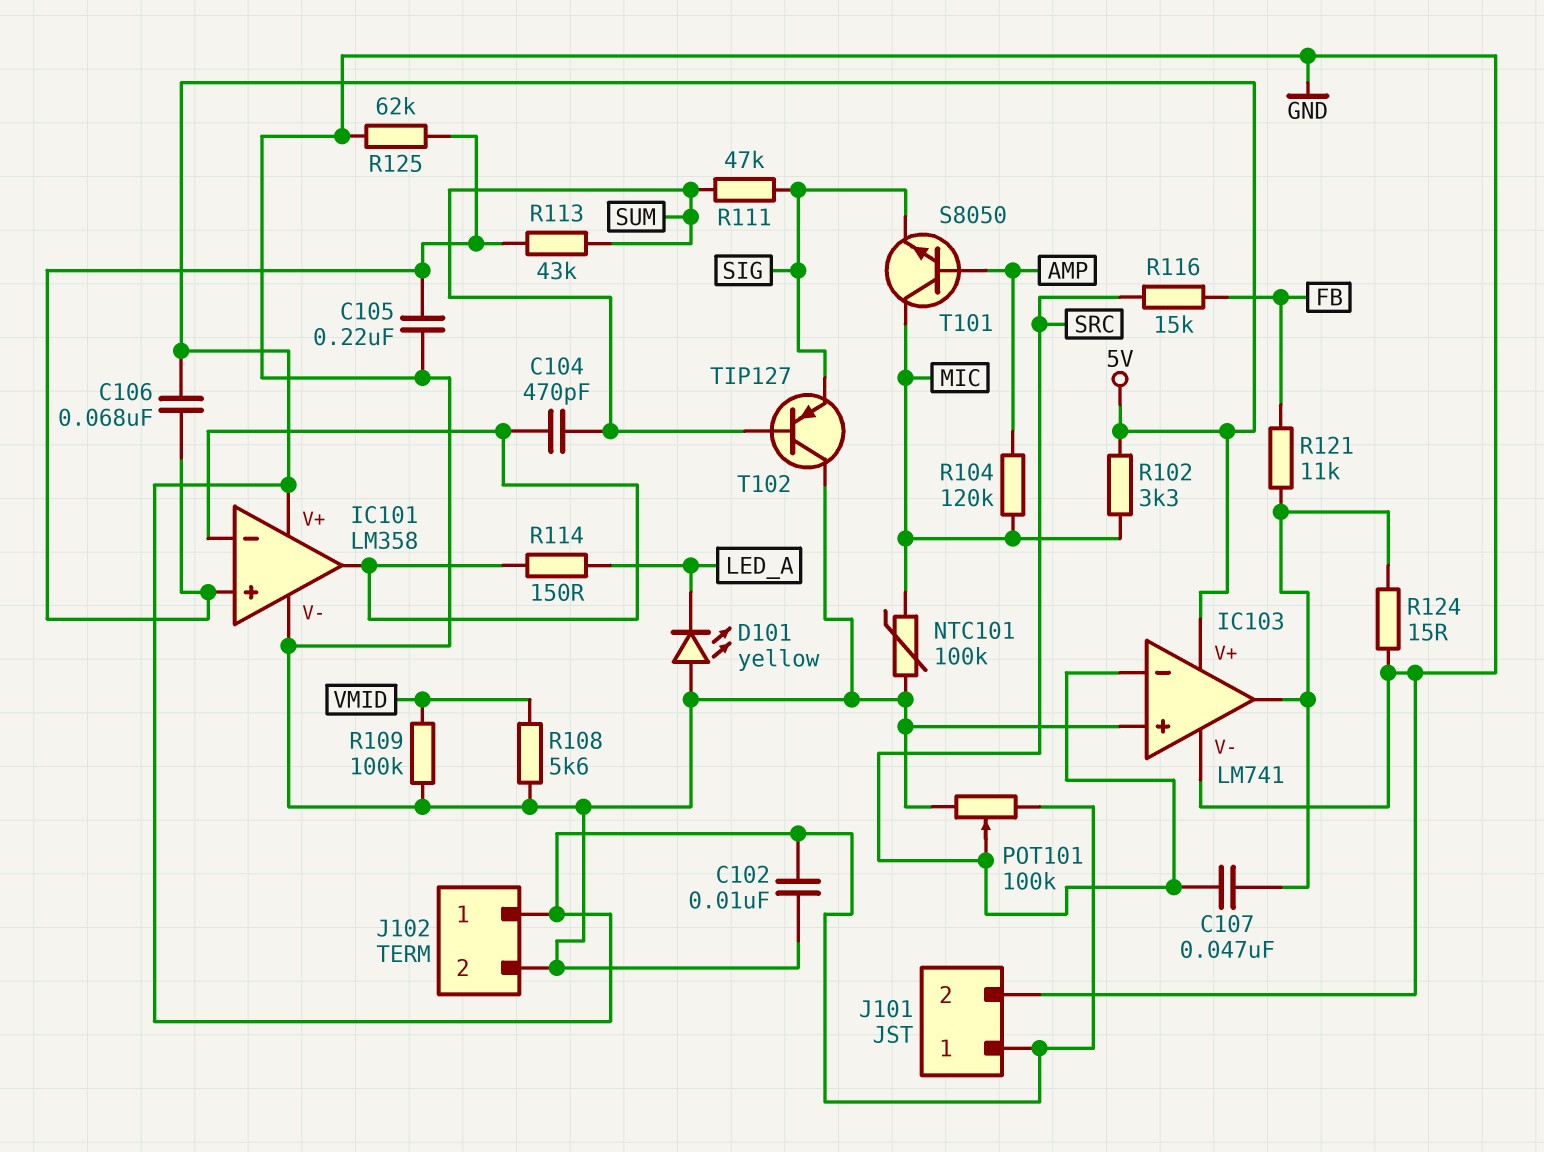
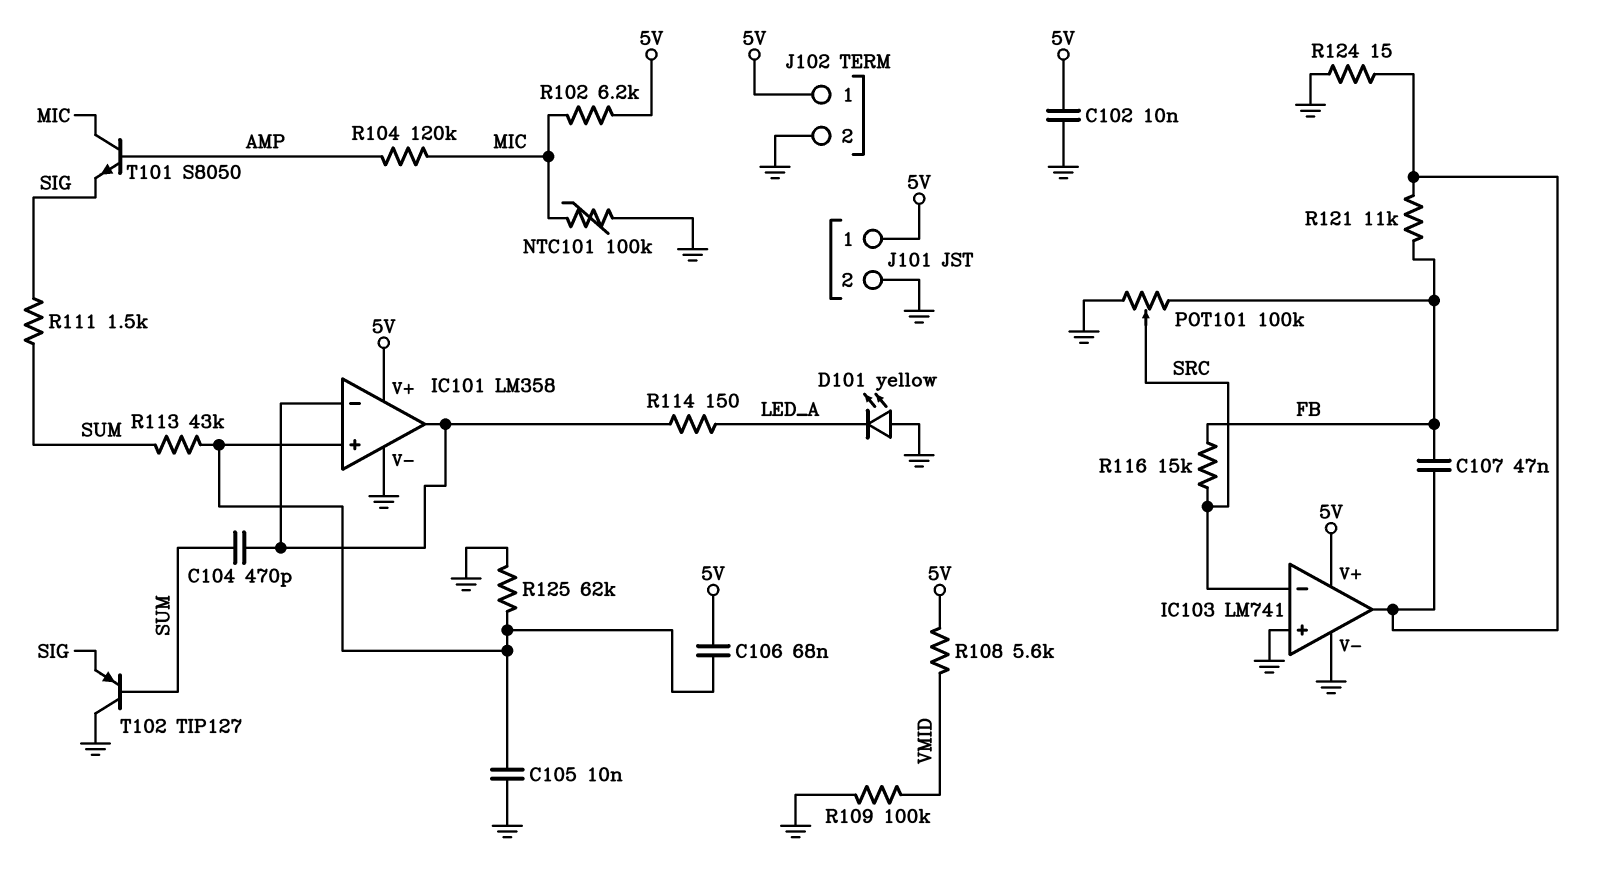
C105: 220nF (GND, IC101/in+) -> 10nF (GND, IC101/in+)
C107: 47nF (IC103/out, SRC) -> 47nF (FB, IC103/out)
POT101: 100k (5V, GND, wiper SRC) -> 100k (FB, GND, wiper SRC)
R102: 3.3k (5V, MIC) -> 6.2k (5V, MIC)
R108: 5.6k (GND, VMID) -> 5.6k (5V, VMID)
R111: 47k (SIG, SUM) -> 1.5k (SIG, SUM)

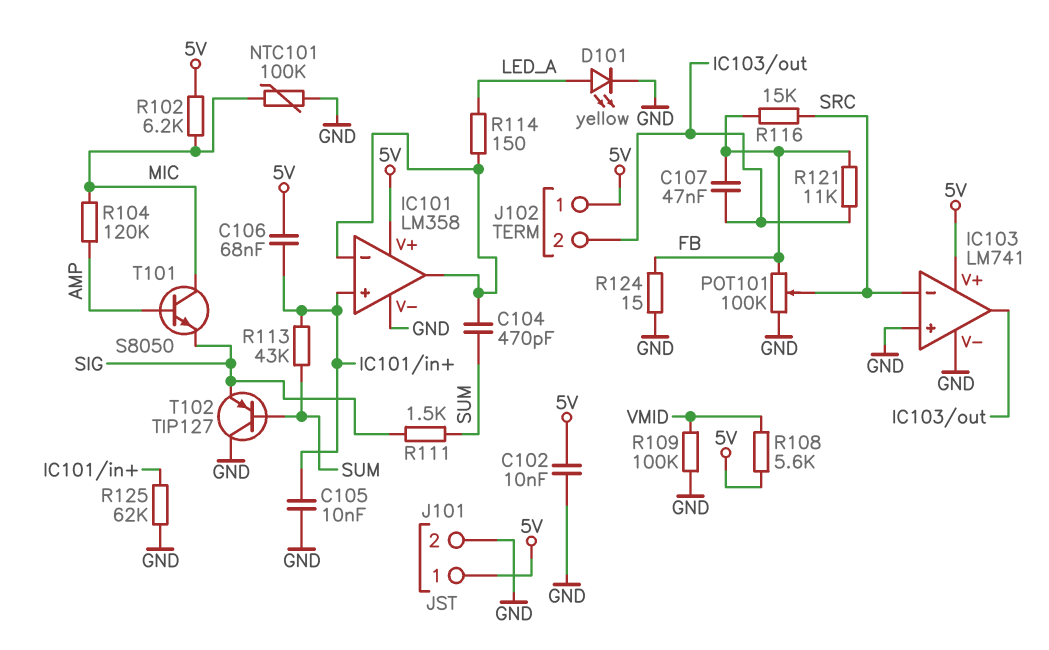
D101: LED yellow (A GND, K LED_A) -> LED yellow (A LED_A, K GND)
J102 pin 2: GND -> IC103/out
R124: 15 (GND, IC103/out) -> 15 (FB, GND)

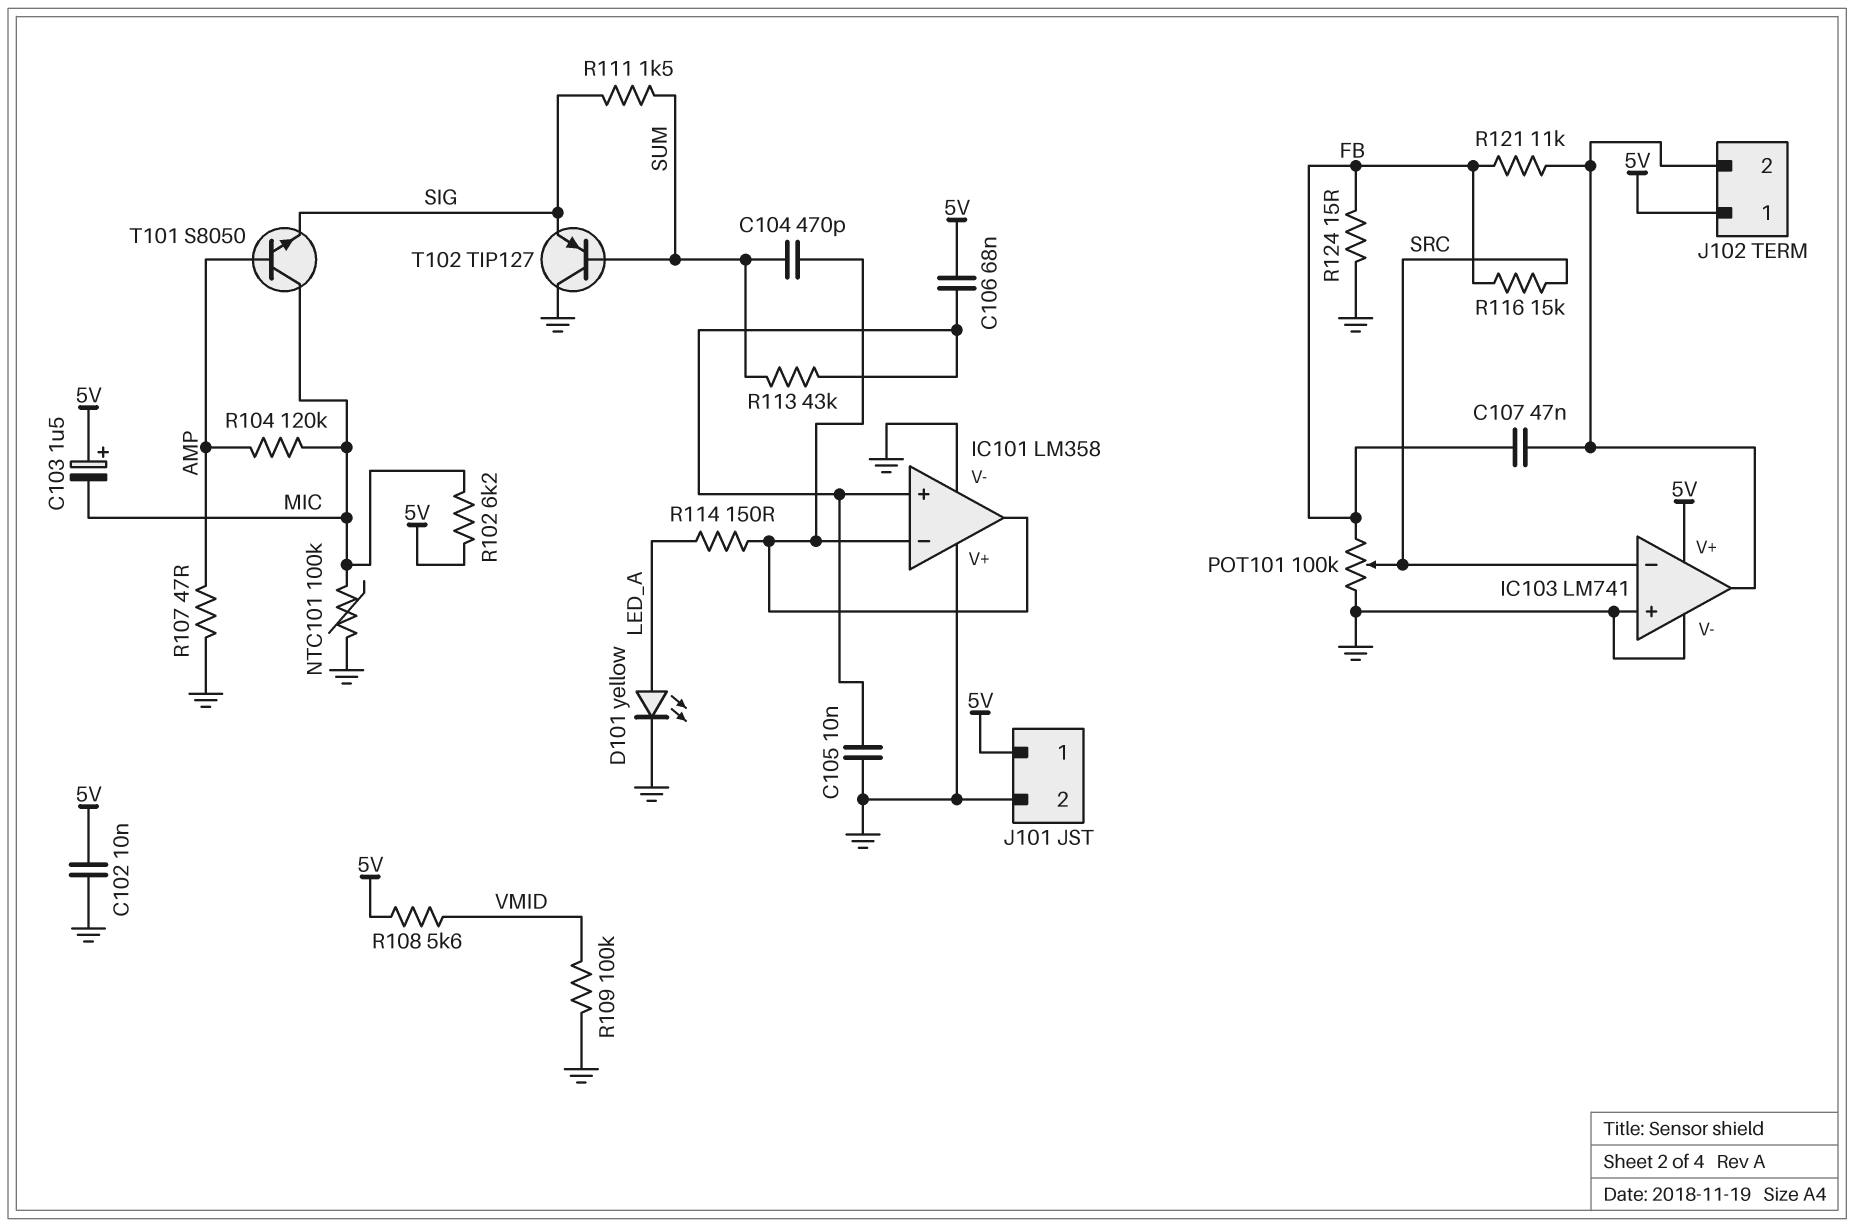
C103: none -> 1.5uF (plus 5V, minus MIC)
IC101 pin V+: 5V -> GND
R107: none -> 47 (AMP, GND)
R125: 62k (GND, IC101/in+) -> none

